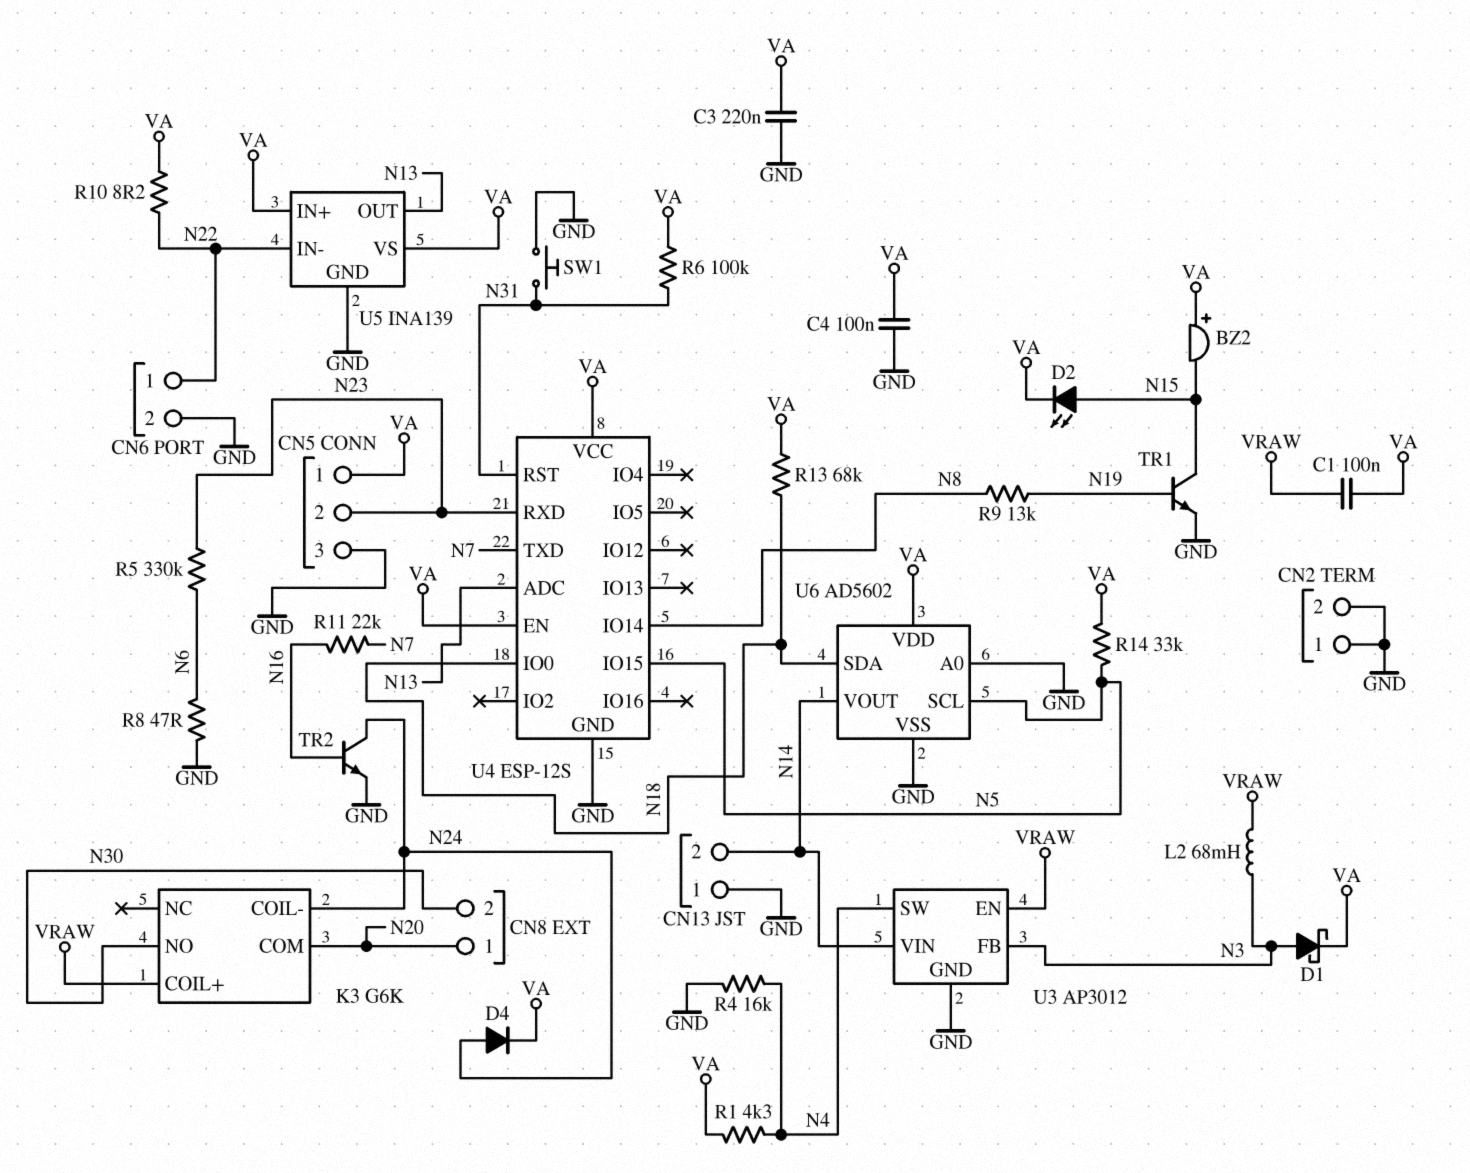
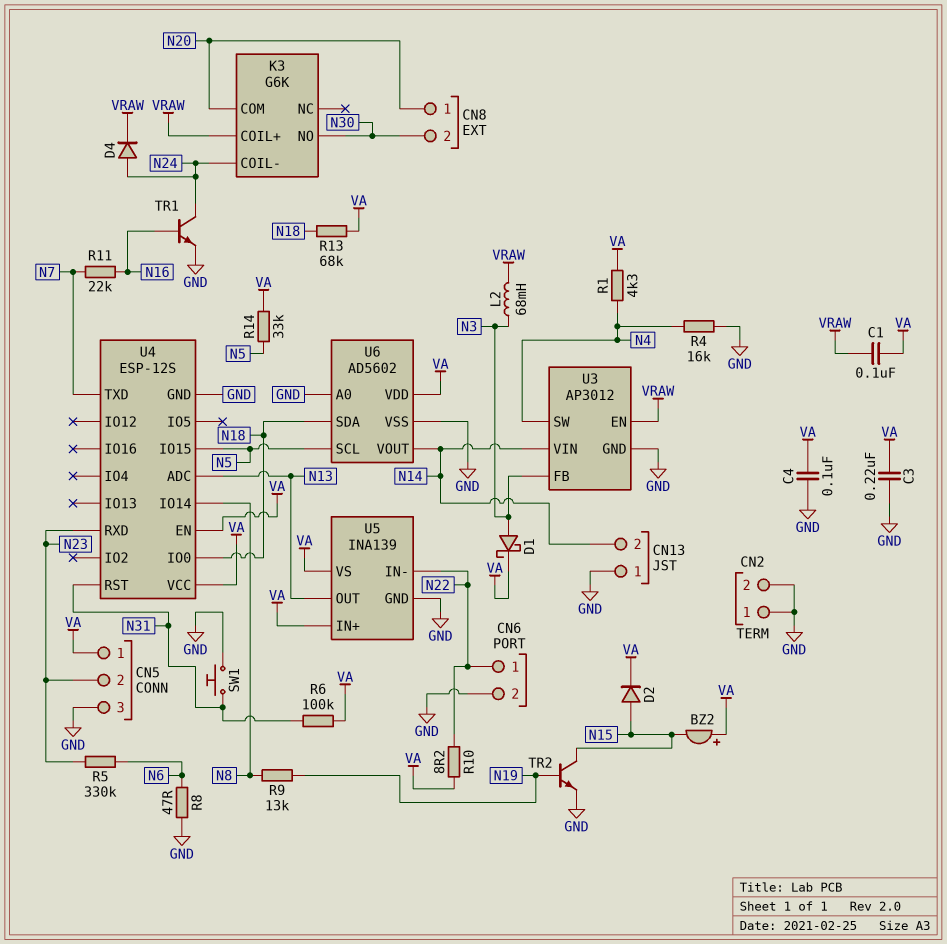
D2: LED (A N15, K VA) -> diode (A N15, K VA)
D4: diode (A N24, K VA) -> diode (A N24, K VRAW)
TR1: NPN (B N19, C N15, E GND) -> NPN (B N16, C N24, E GND)
TR2: NPN (B N16, C N24, E GND) -> NPN (B N19, C N15, E GND)

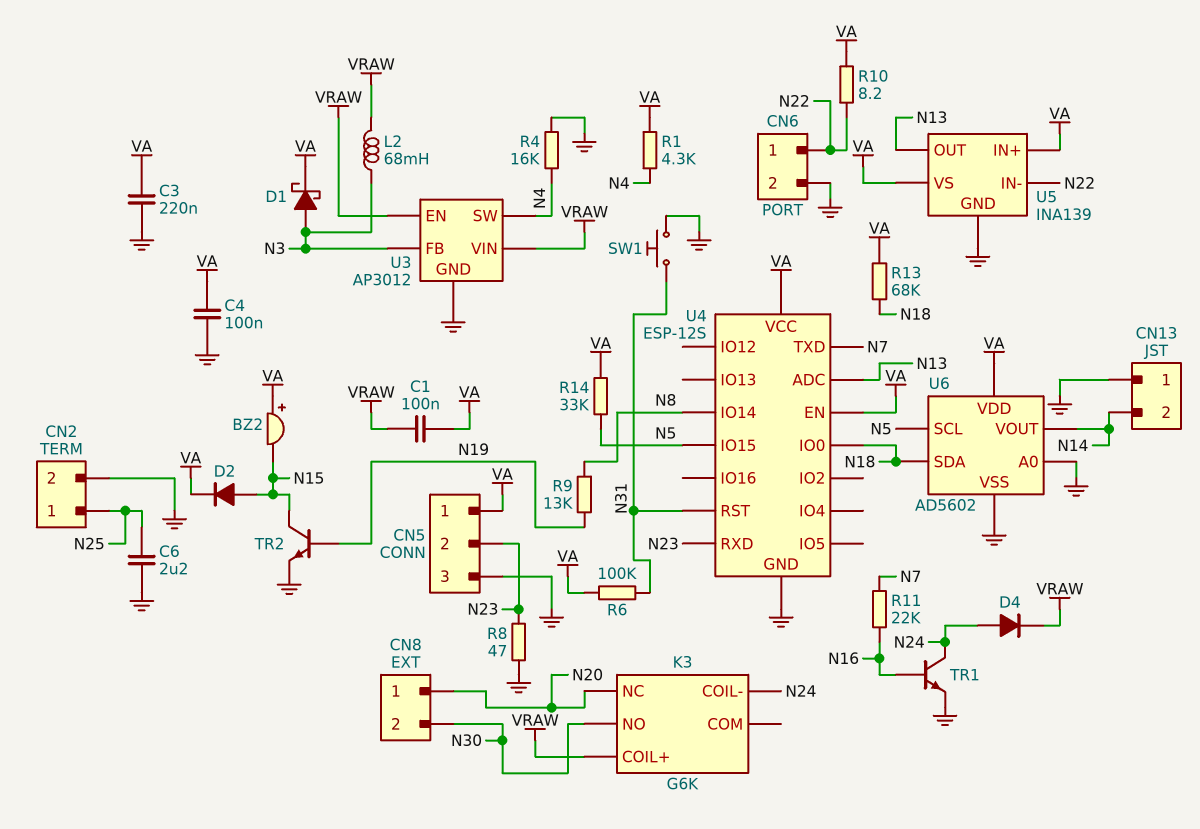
C6: none -> 2.2uF (GND, N25)
CN2 pin 1: GND -> N25
K3 pin COM: N20 -> none
K3 pin NC: none -> N20
R5: 330k (N6, N23) -> none
R8: 47 (GND, N6) -> 47 (GND, N23)
U3 pin VIN: N14 -> VRAW

